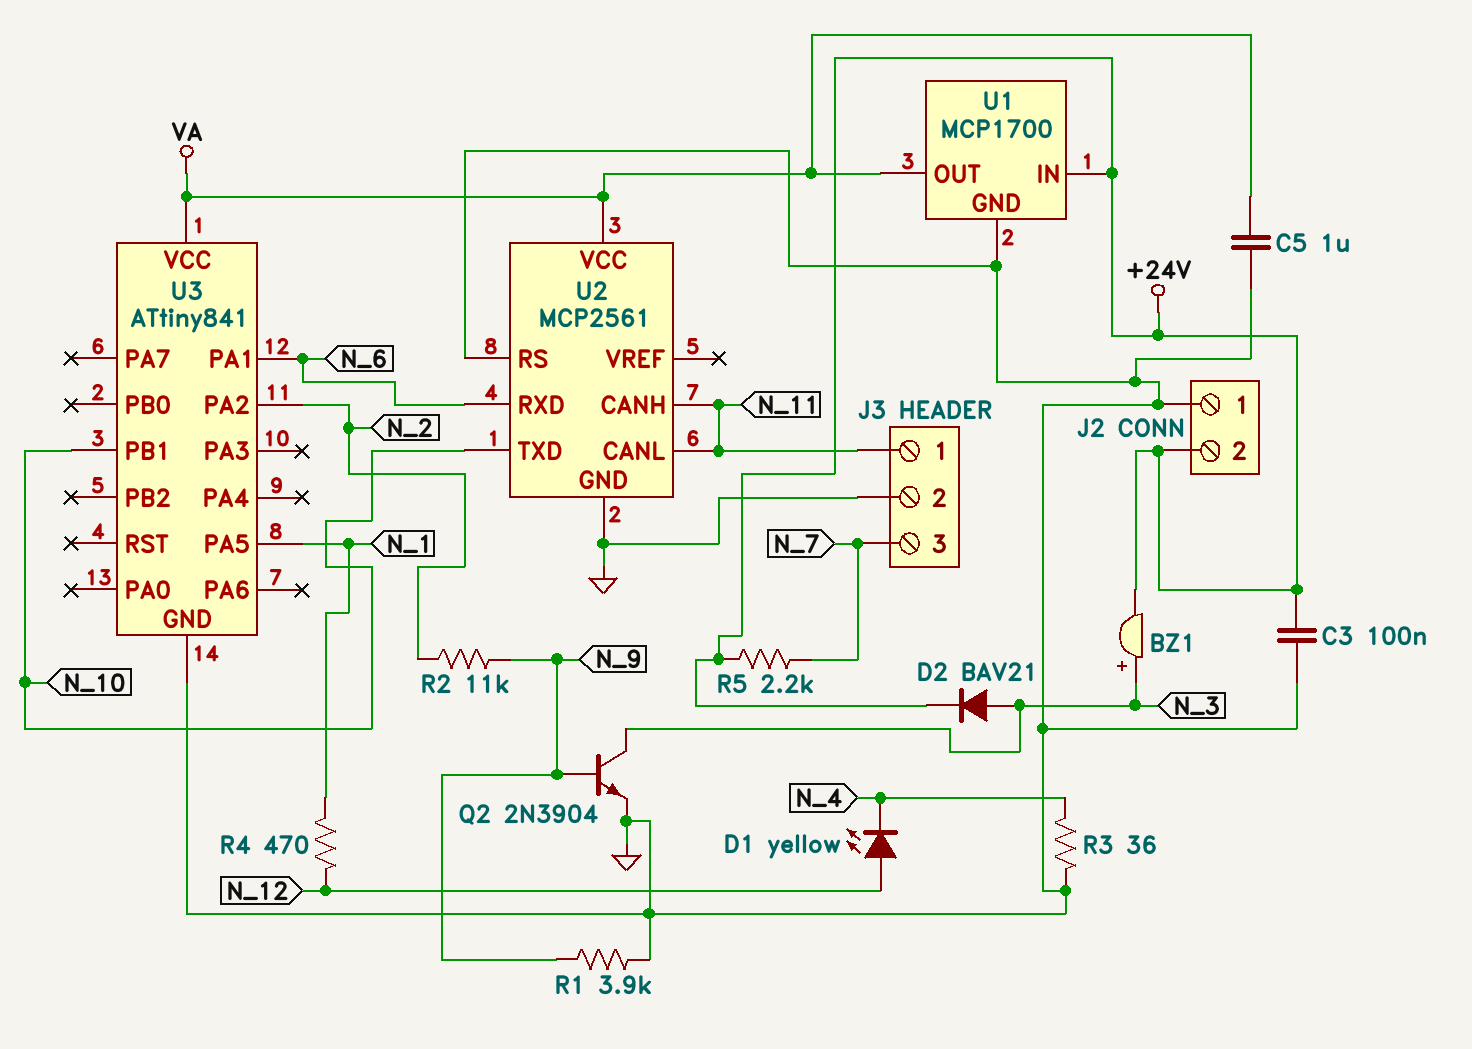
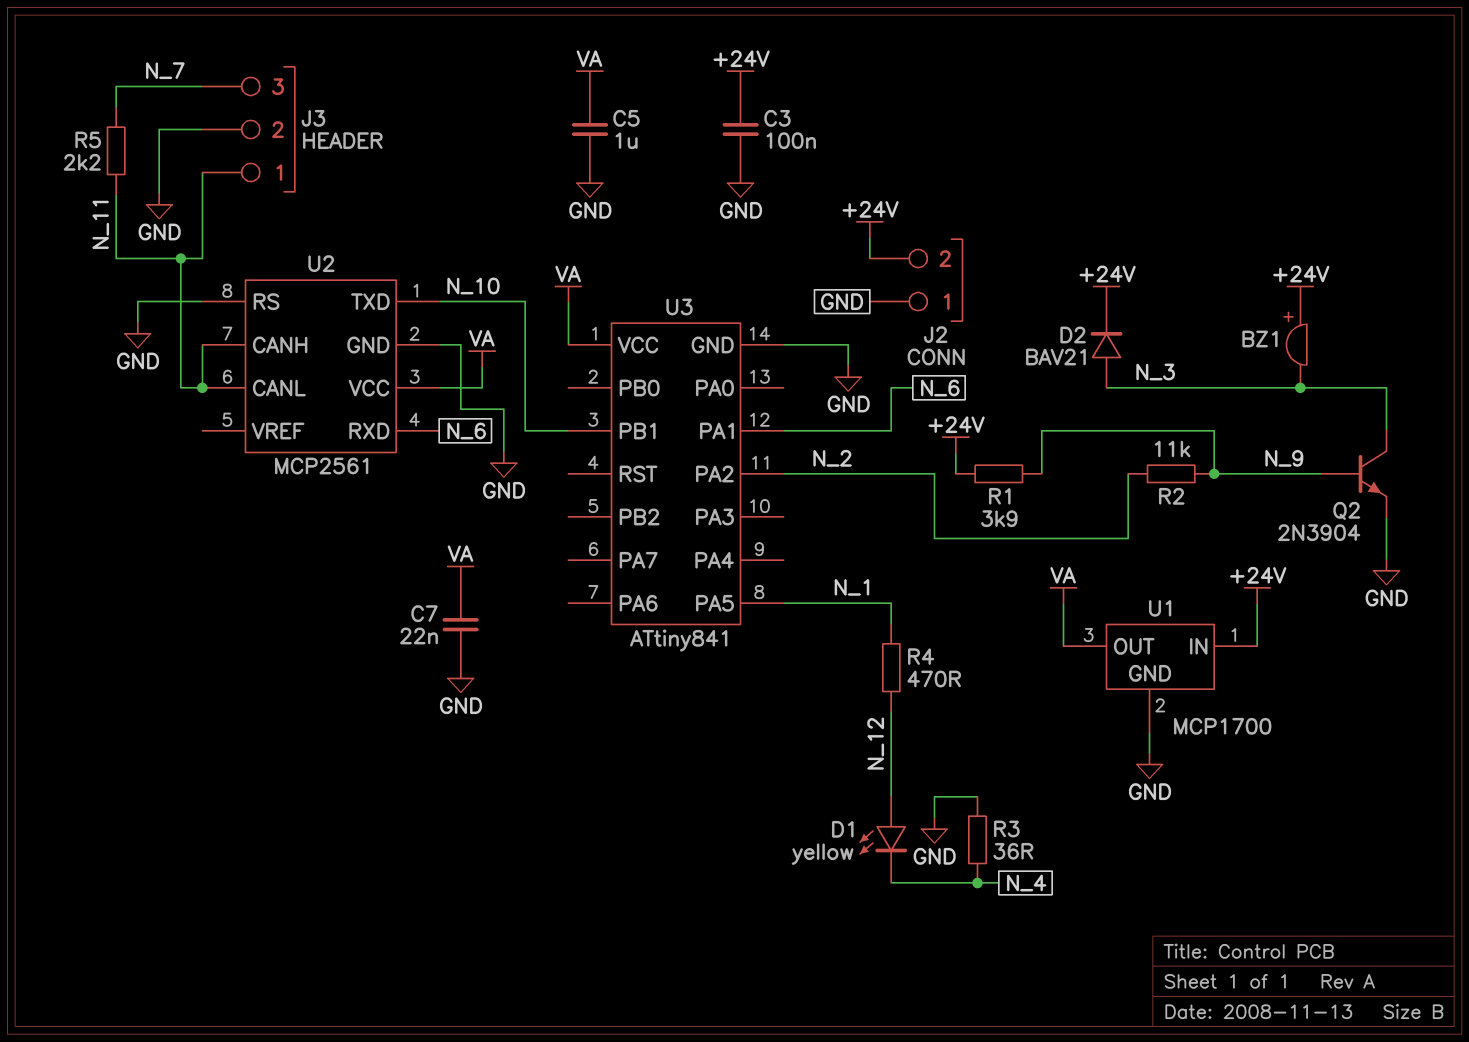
BZ1: buzzer (plus N_3, minus +24V) -> buzzer (plus +24V, minus N_3)
C7: none -> 22nF (GND, VA)
R1: 3.9k (GND, N_9) -> 3.9k (+24V, N_9)
R5: 2.2k (+24V, N_7) -> 2.2k (N_7, N_11)

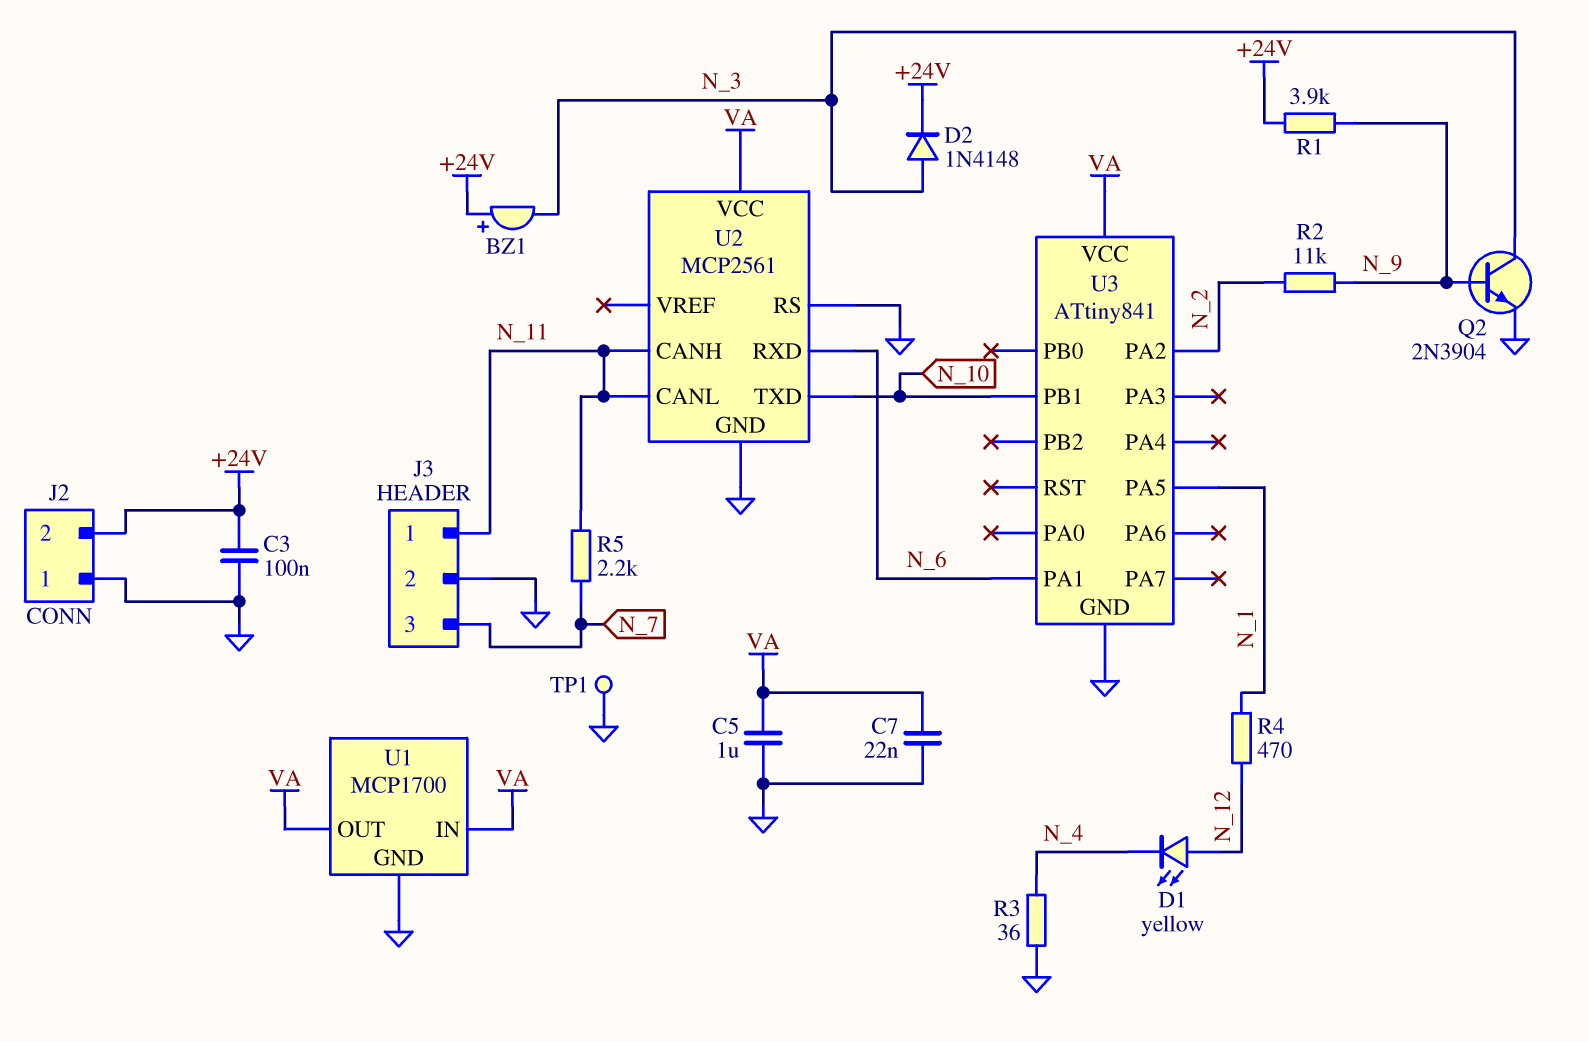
D2: diode BAV21 (A N_3, K +24V) -> diode 1N4148 (A N_3, K +24V)
TP1: none -> test point (GND)
U1 pin IN: +24V -> VA

